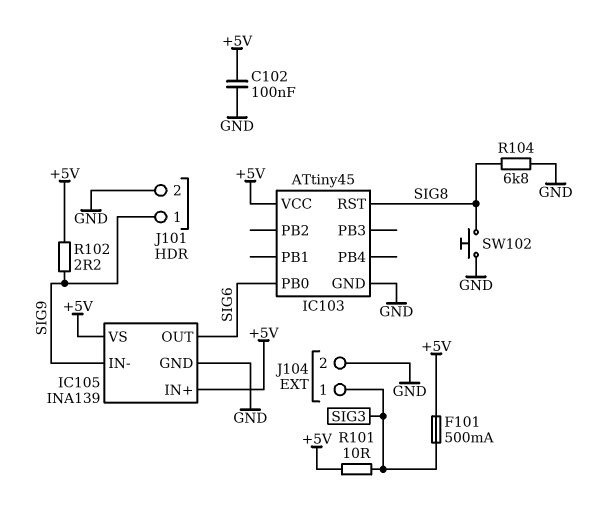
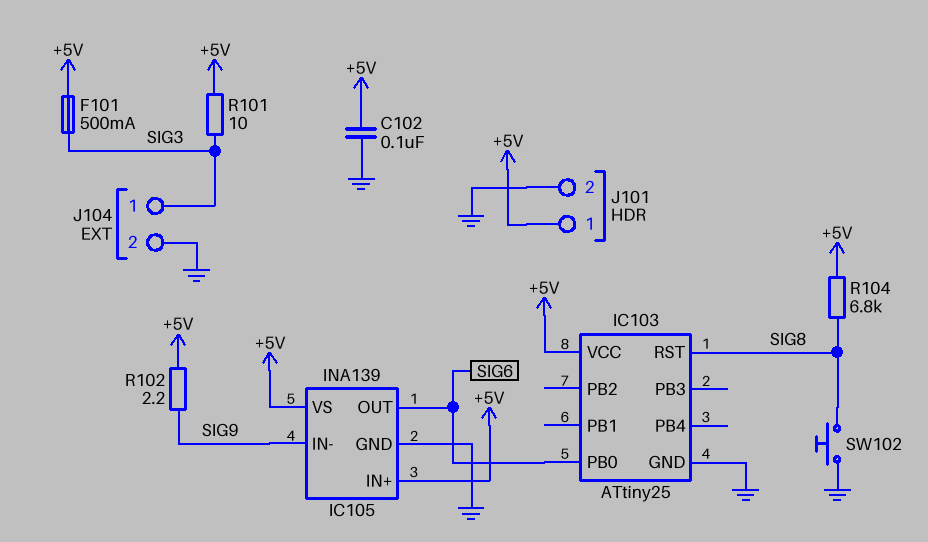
IC103: ATtiny45 -> ATtiny25
J101 pin 1: SIG9 -> +5V
R104: 6.8k (GND, SIG8) -> 6.8k (+5V, SIG8)

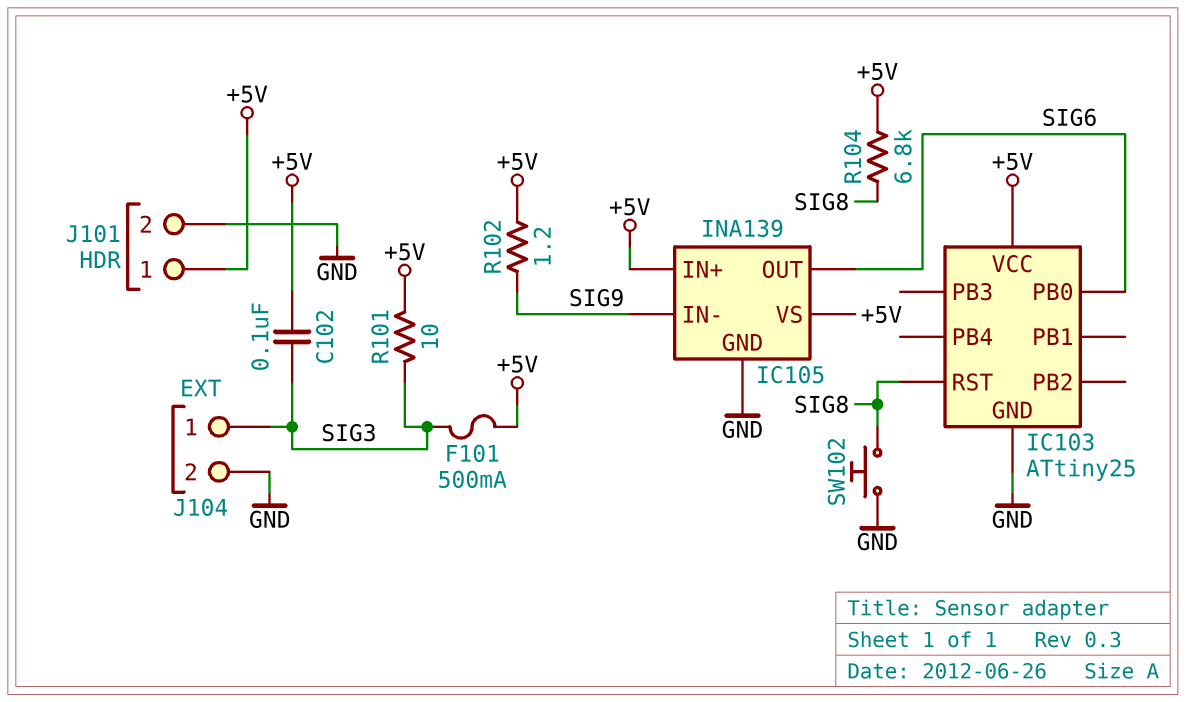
C102: 100nF (+5V, GND) -> 100nF (+5V, SIG3)
R102: 2.2 (+5V, SIG9) -> 1.2 (+5V, SIG9)

